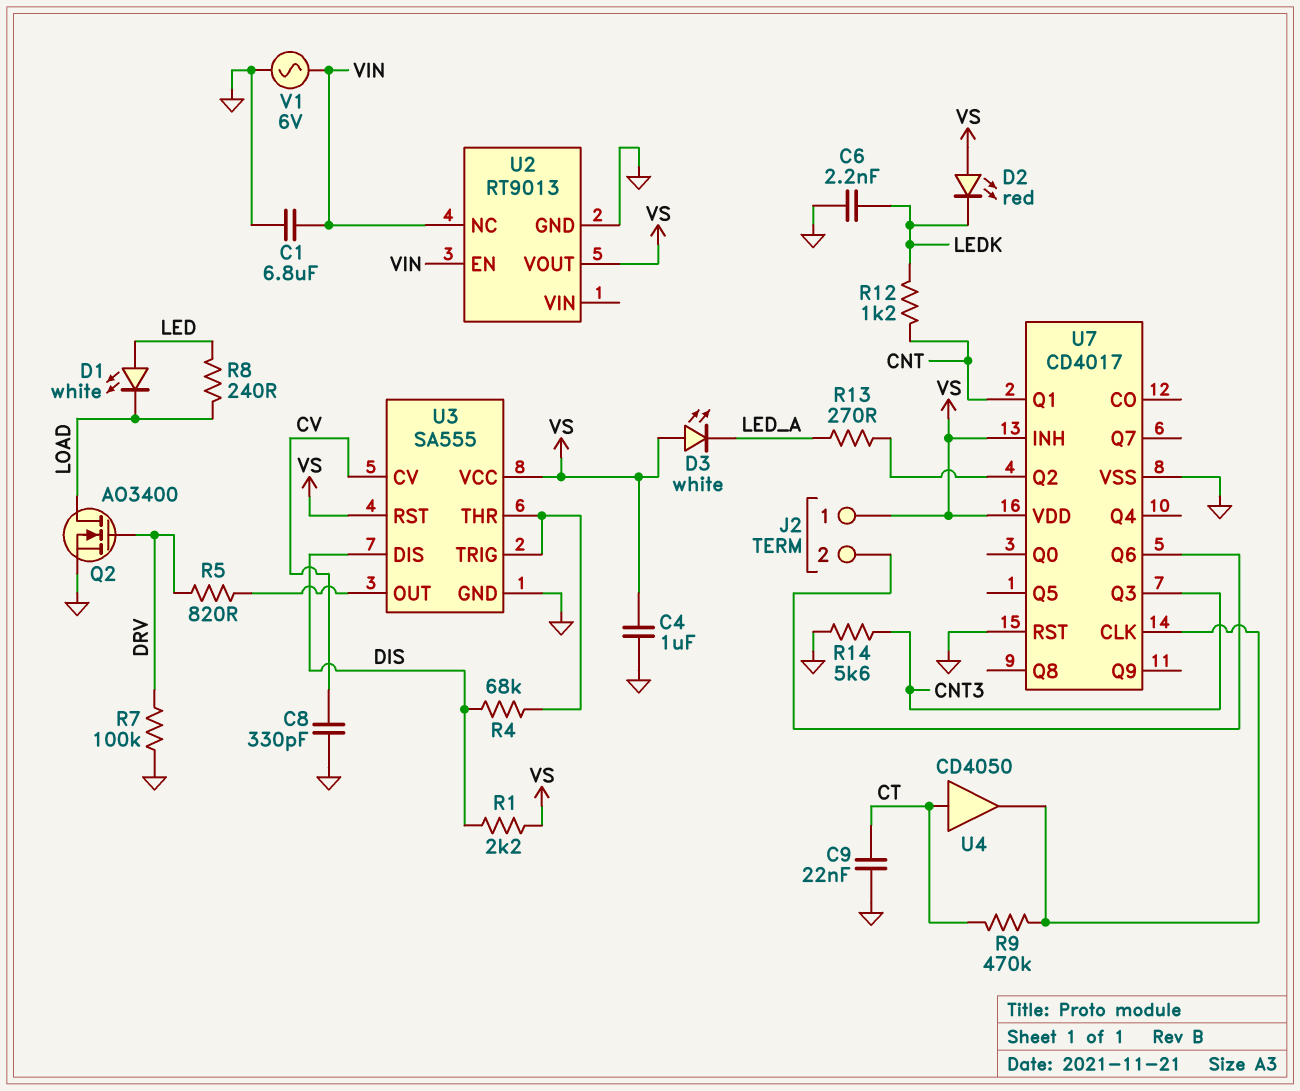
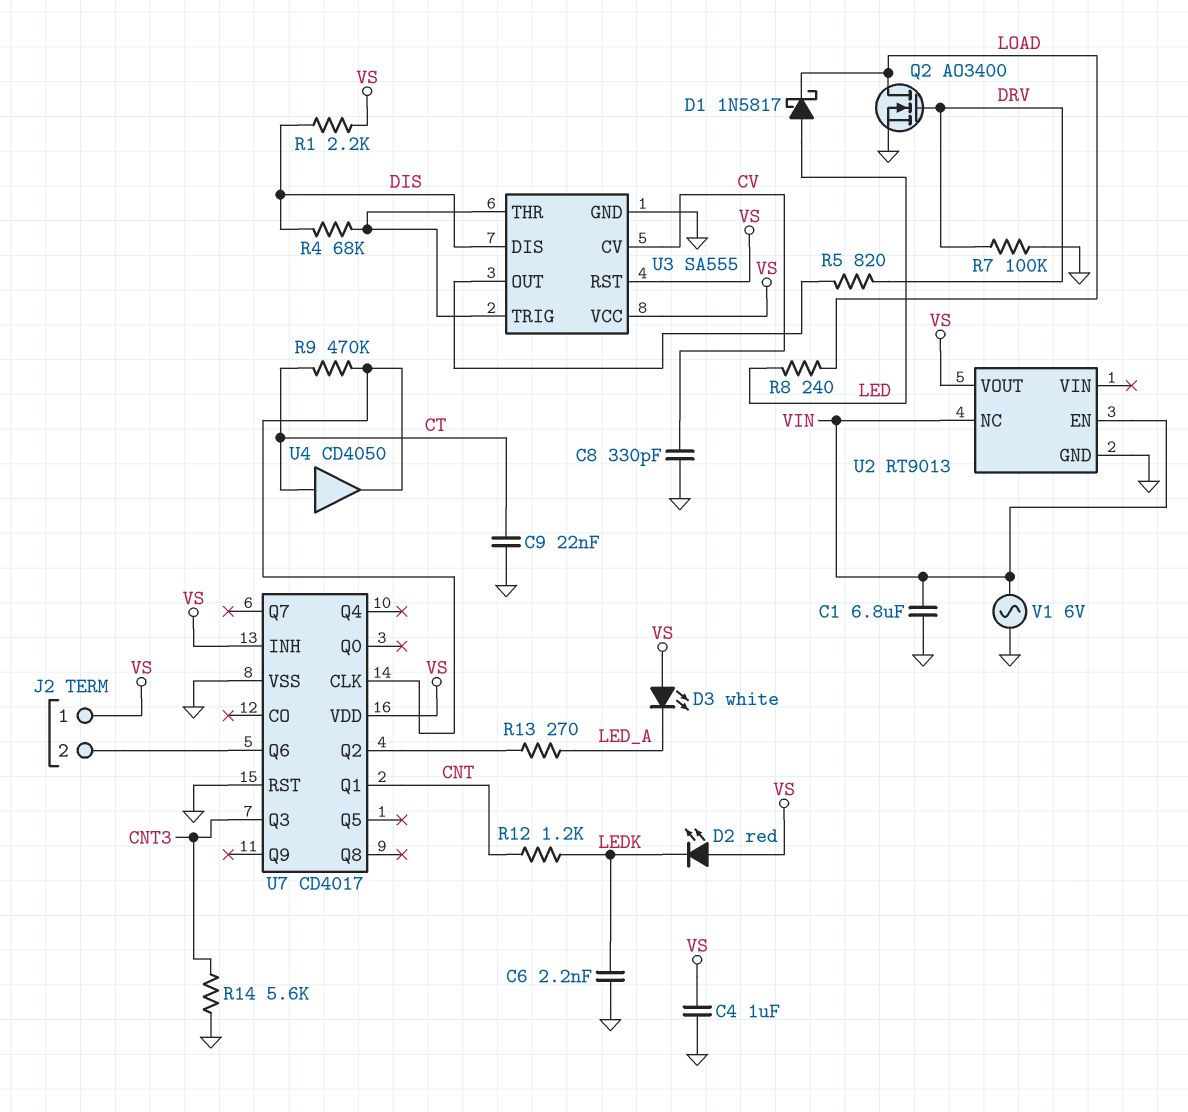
D1: LED white (A LED, K LOAD) -> schottky 1N5817 (A LED, K LOAD)

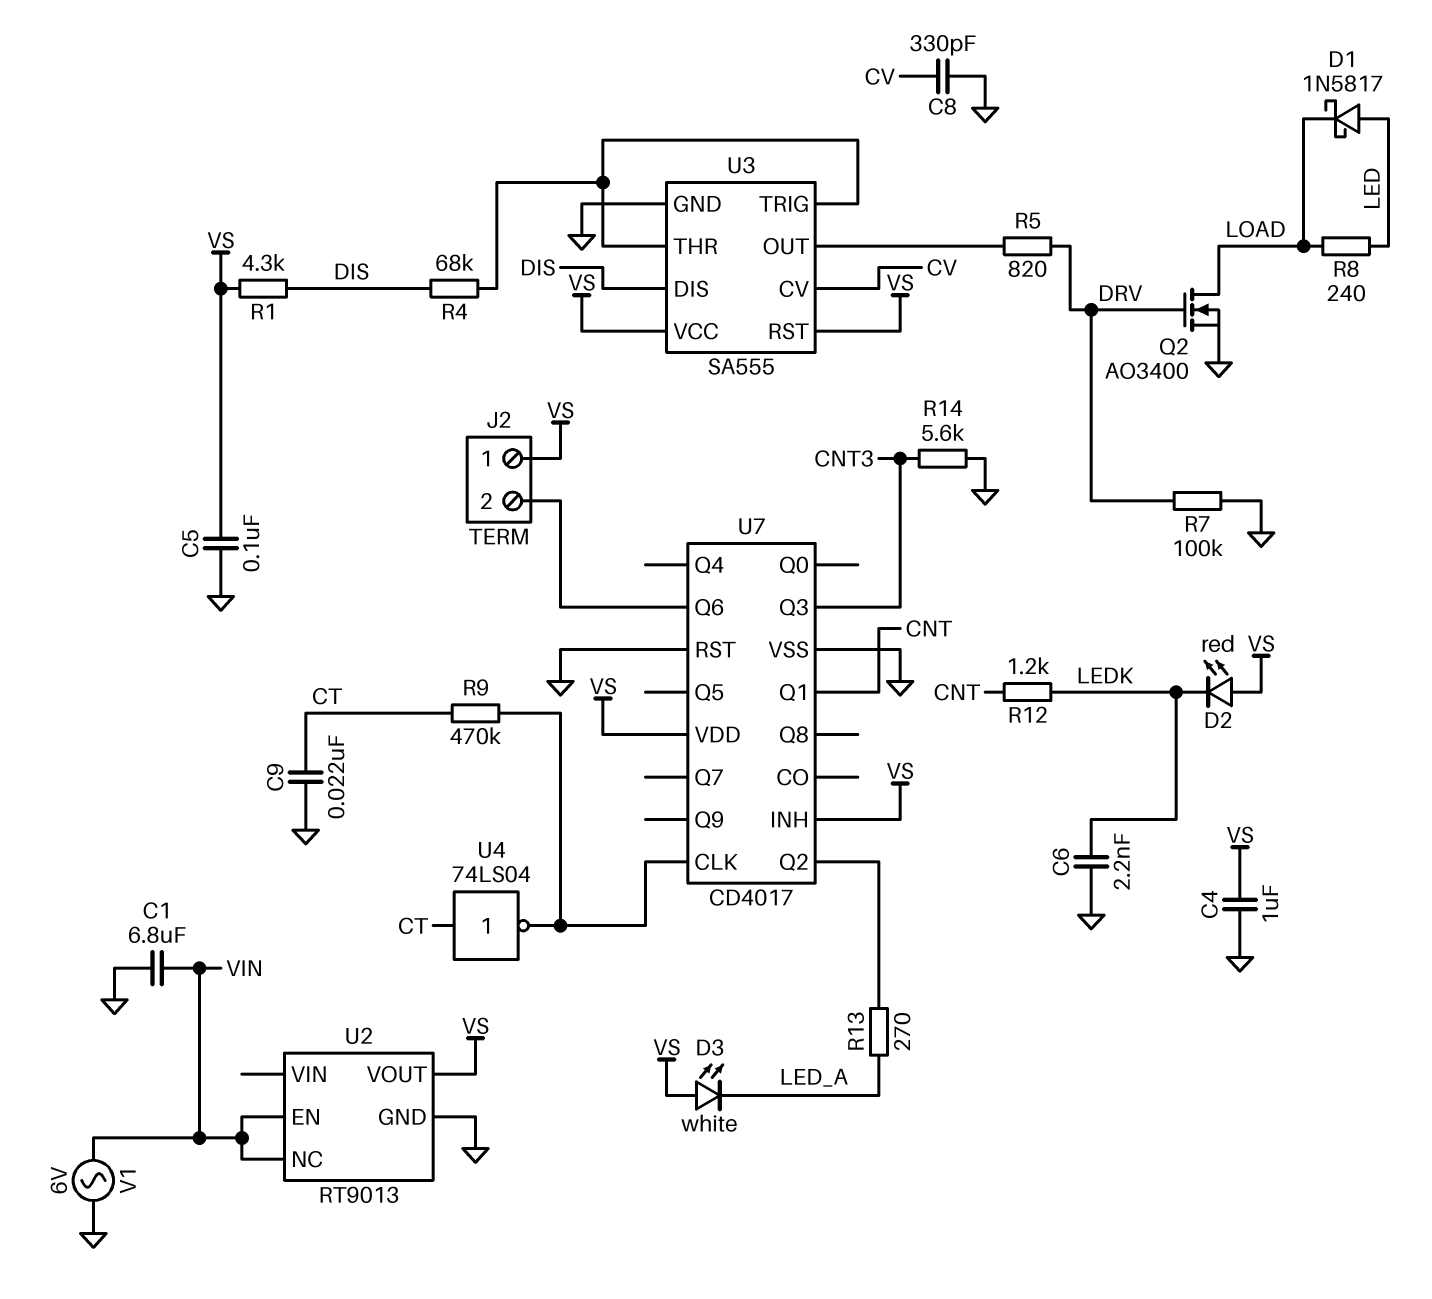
C5: none -> 100nF (GND, VS)
R1: 2.2k (DIS, VS) -> 4.3k (DIS, VS)
U4: buffer CD4050 (in CT, out U7/CLK) -> NOT 74LS04 (in CT, out U7/CLK)

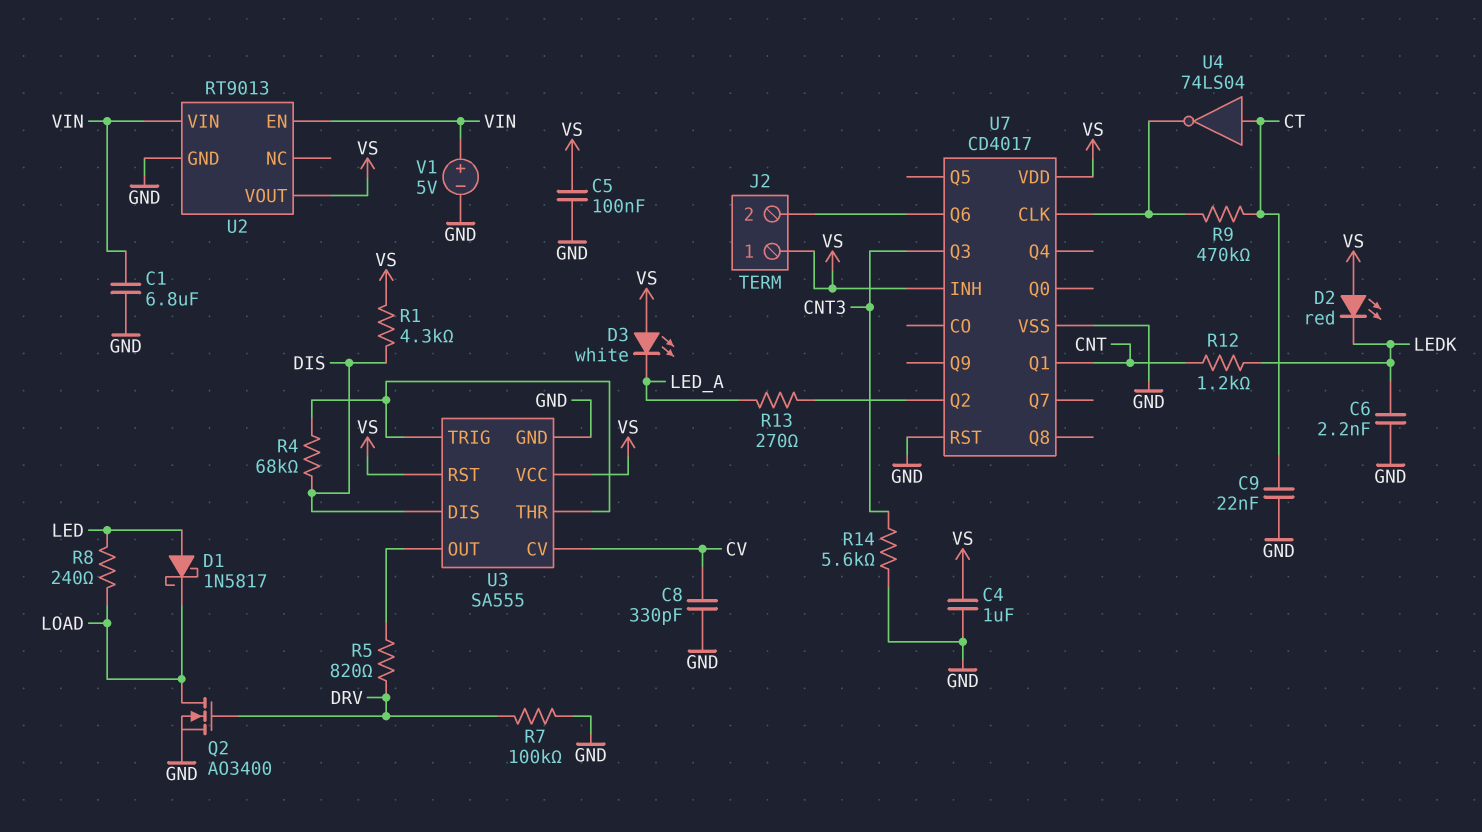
U2 pin NC: VIN -> none
U2 pin VIN: none -> VIN
V1: AC 6V (GND, VIN) -> 5V (plus VIN, minus GND)

